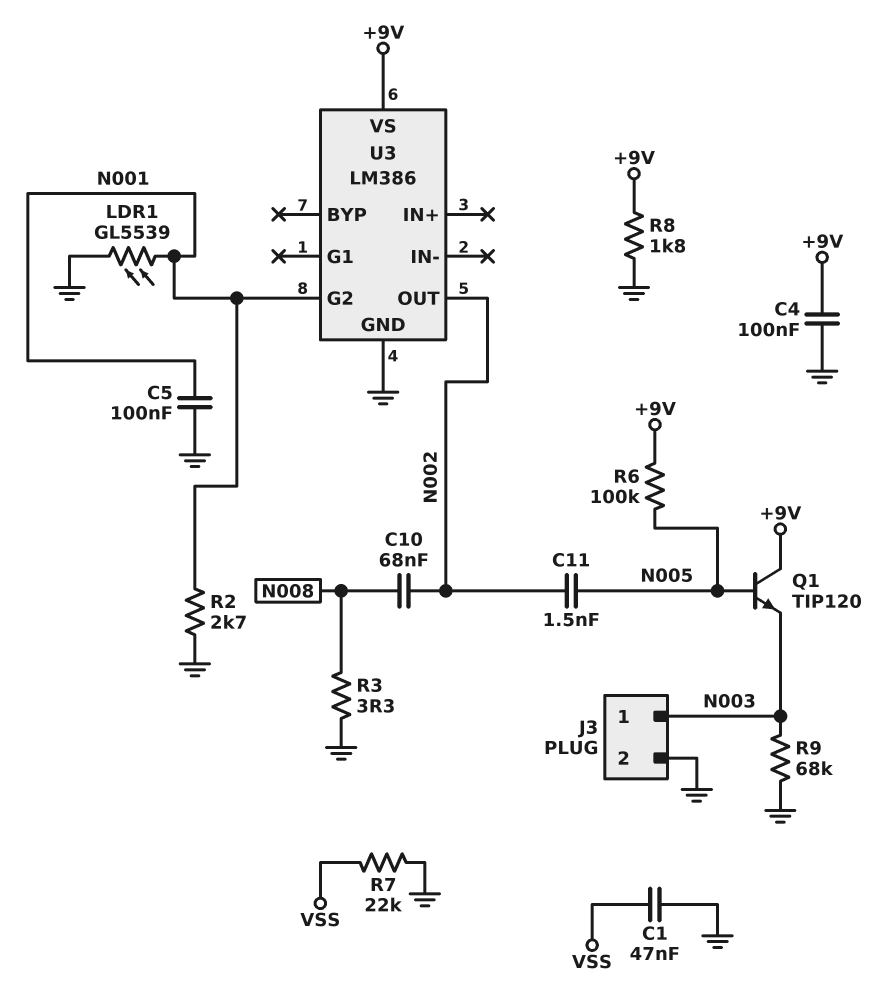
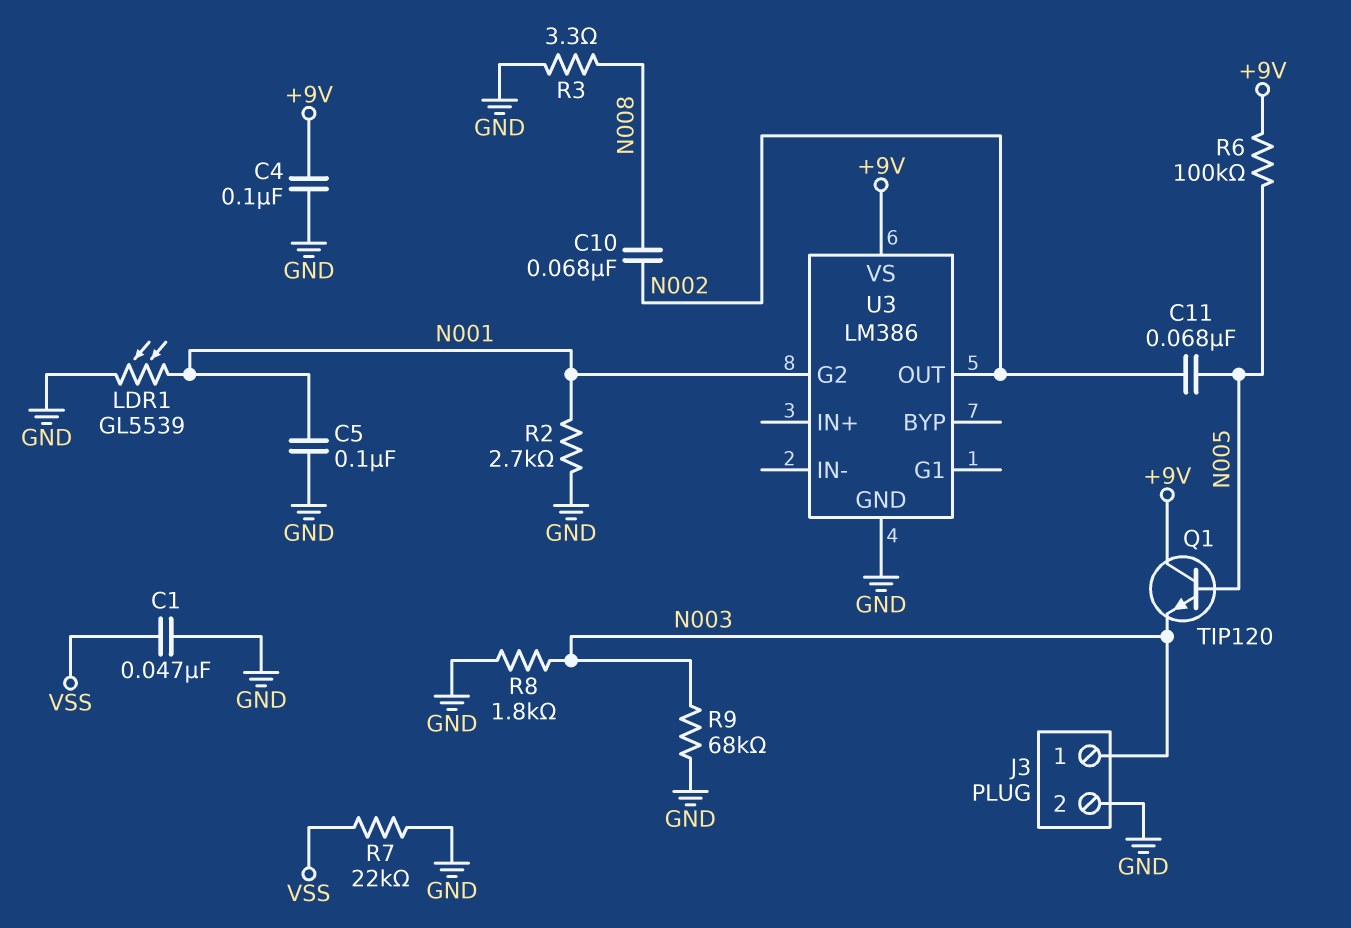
C11: 1.5nF (N002, N005) -> 68nF (N002, N005)
R8: 1.8k (+9V, GND) -> 1.8k (GND, N003)

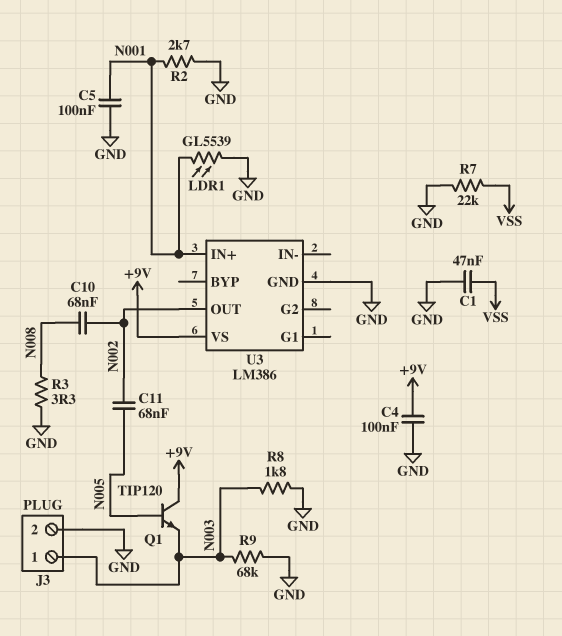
R6: 100k (+9V, N005) -> none
U3 pin G2: N001 -> none
U3 pin IN+: none -> N001

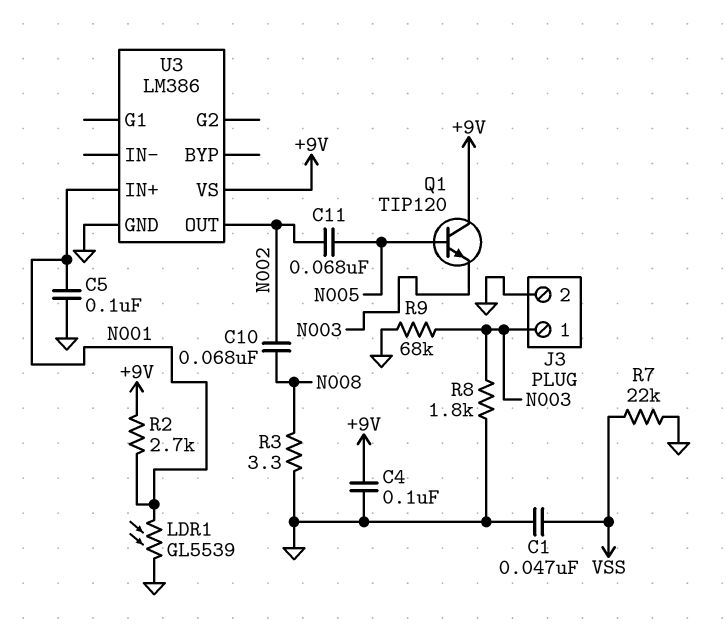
R2: 2.7k (GND, N001) -> 2.7k (+9V, N001)

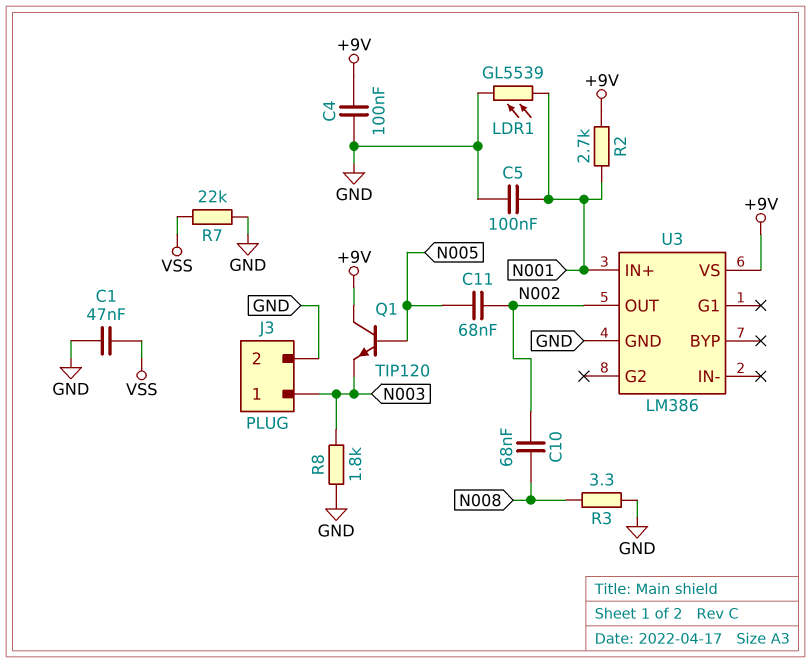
R9: 68k (GND, N003) -> none

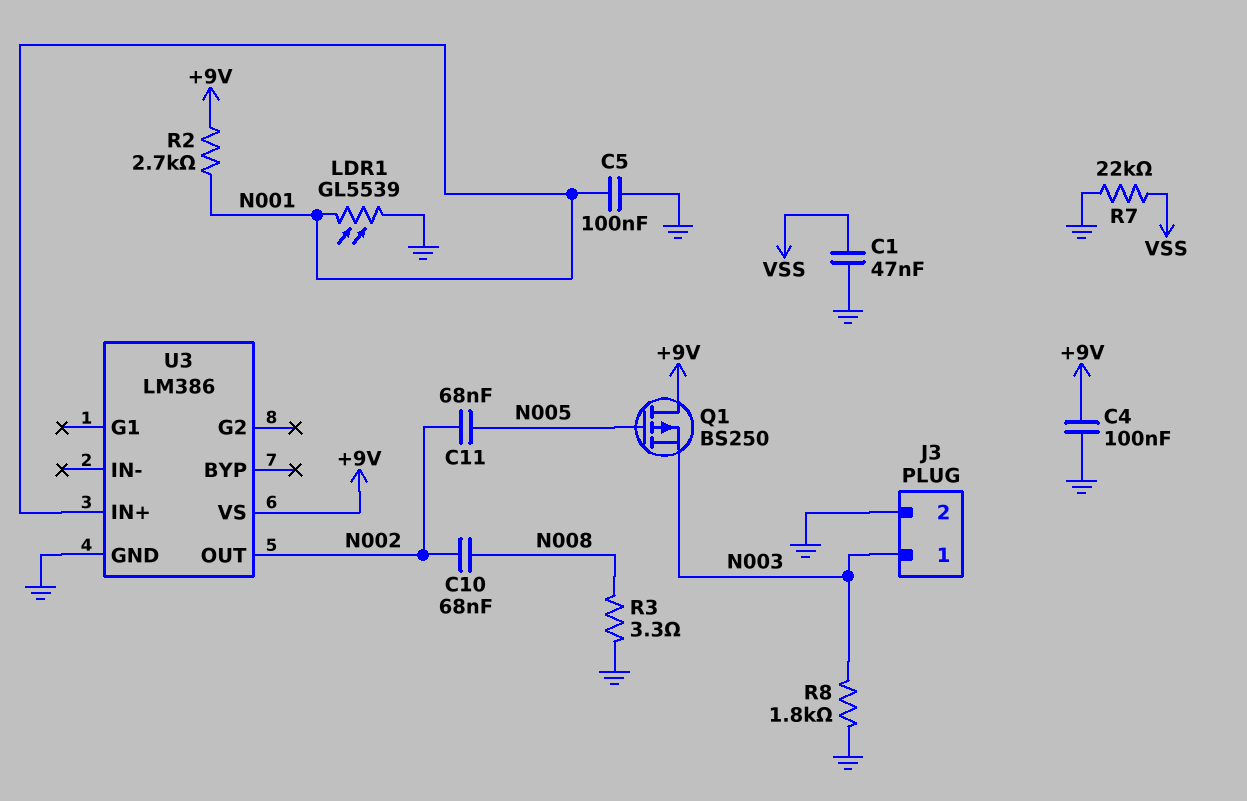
Q1: NPN TIP120 (B N005, C +9V, E N003) -> PMOS BS250 (G N005, D +9V, S N003)

